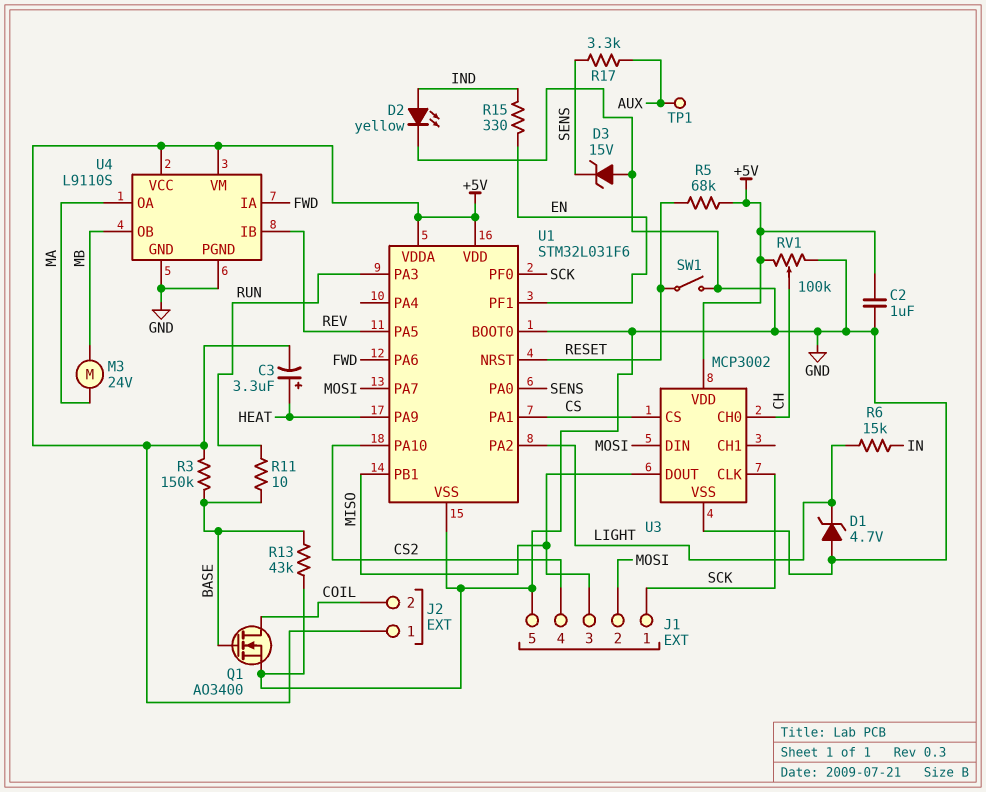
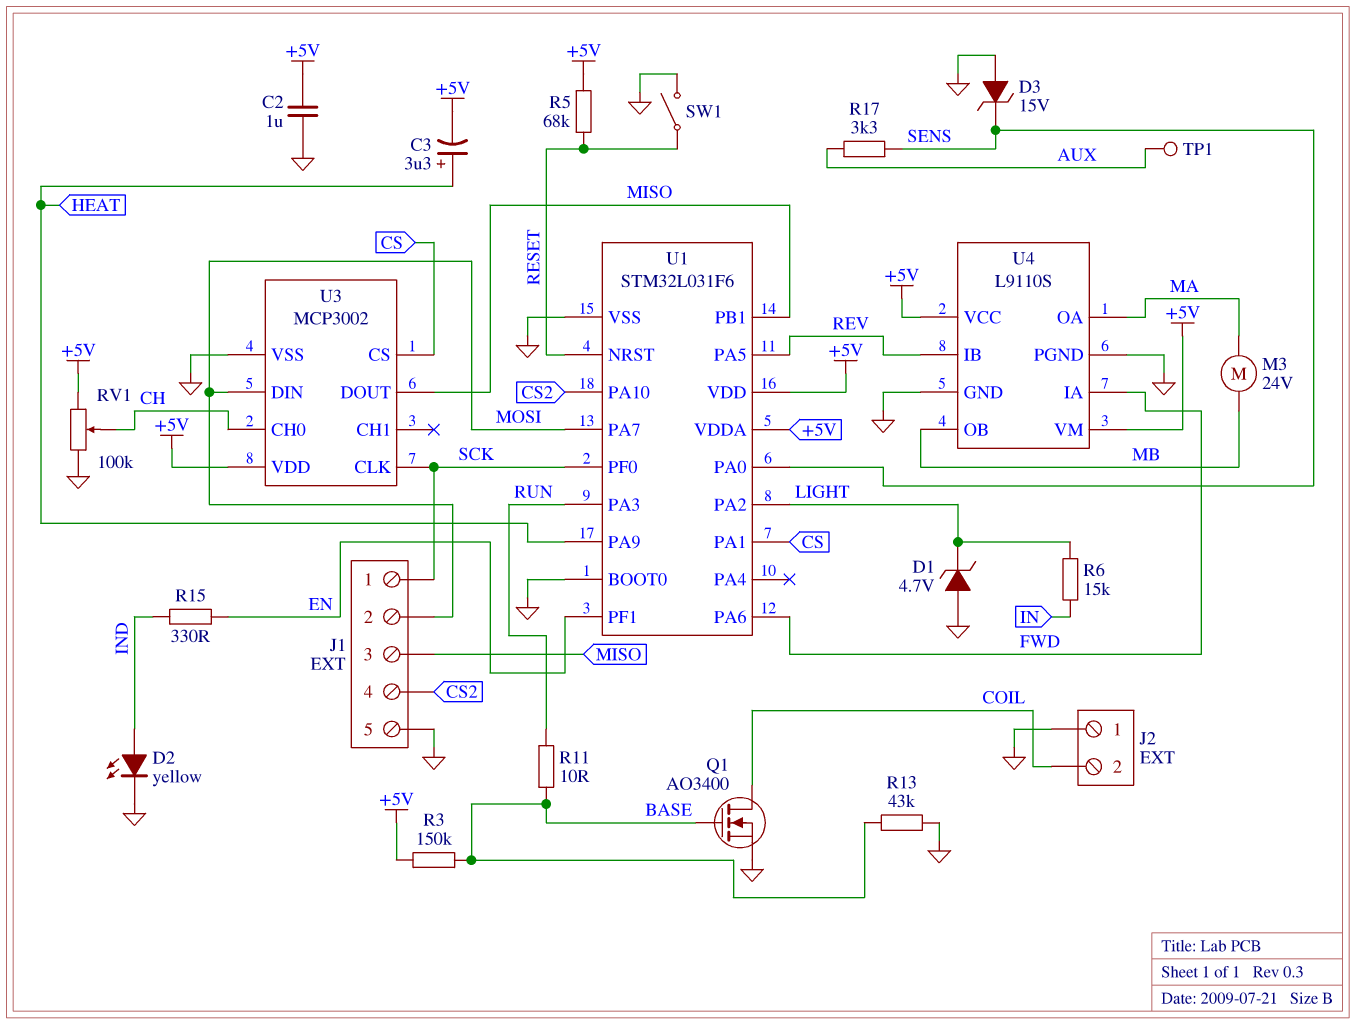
J2 pin 1: +5V -> GND

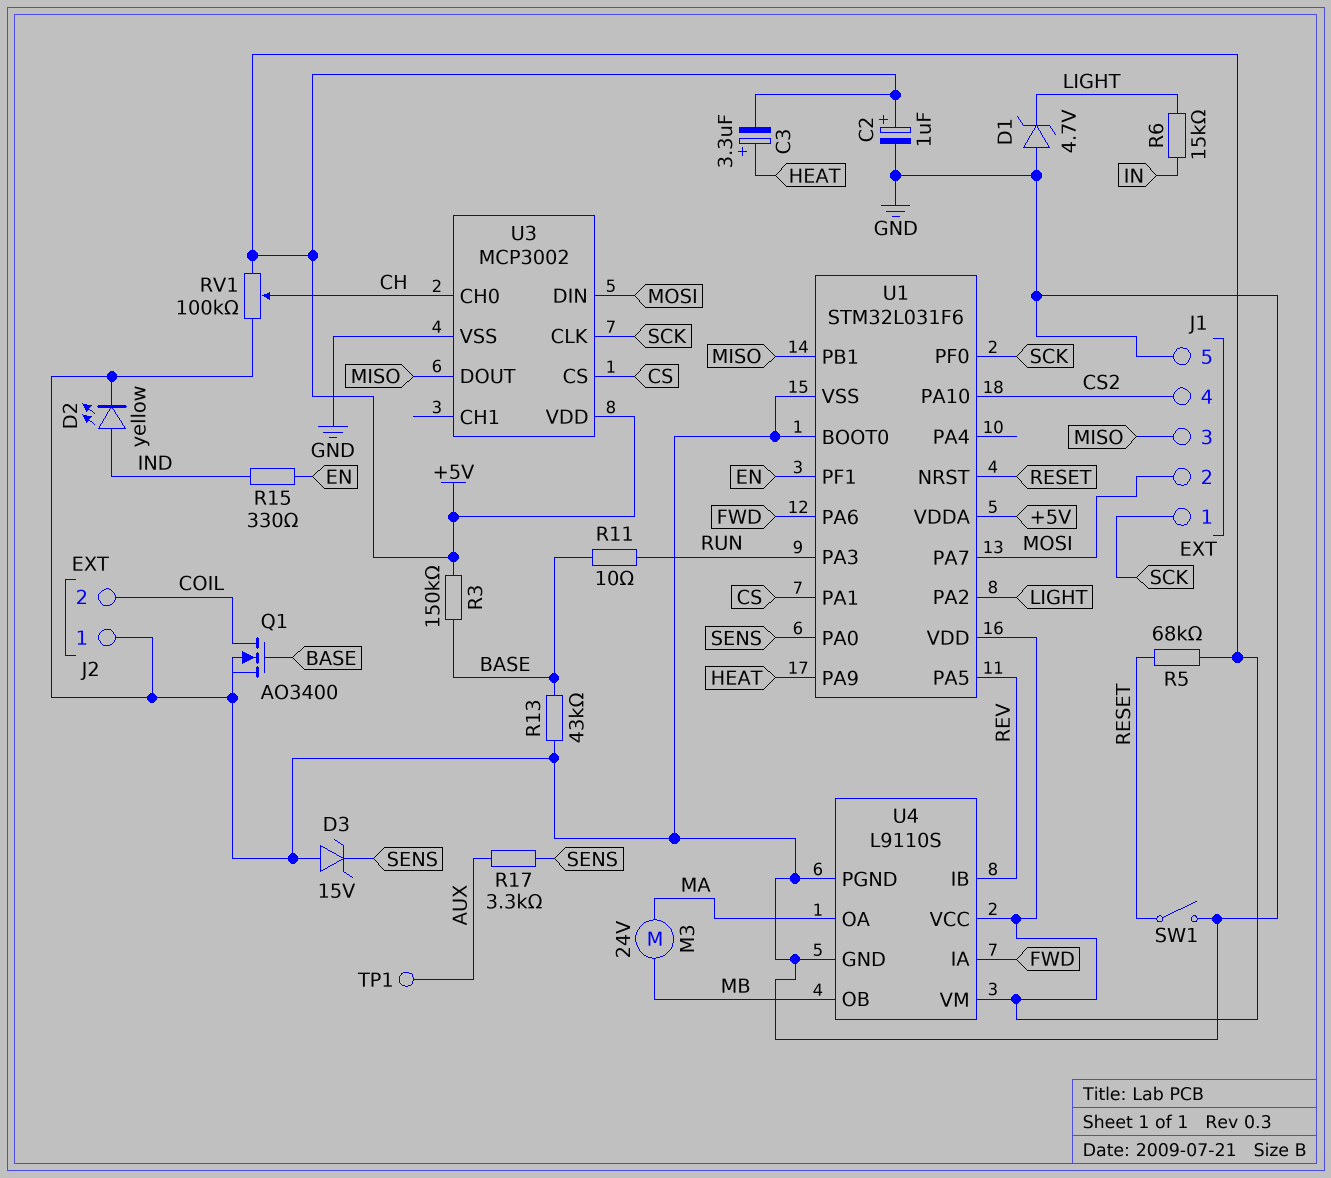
C2: 1uF (+5V, GND) -> 1uF (plus +5V, minus GND)

